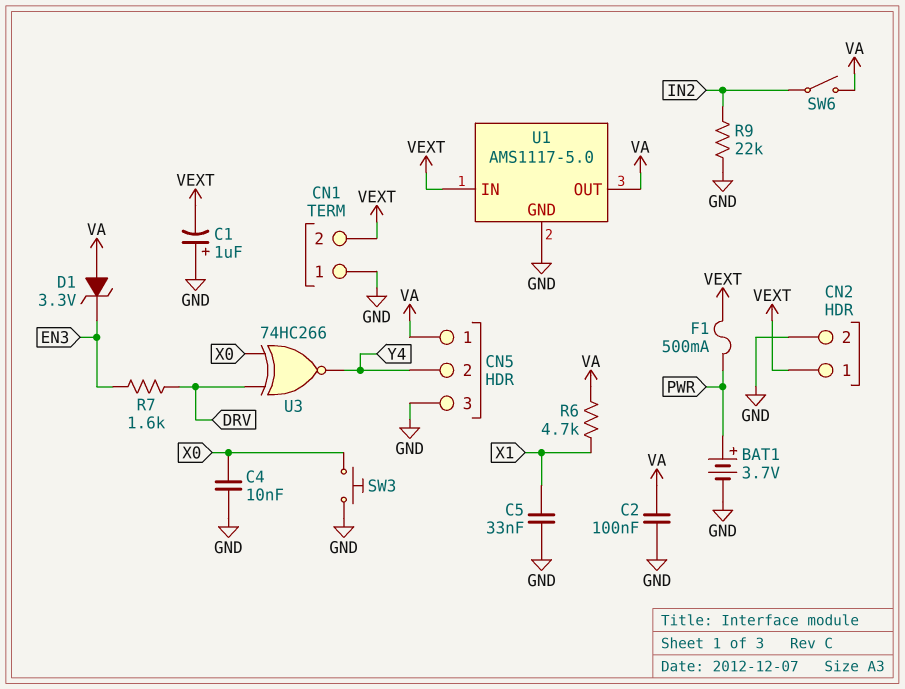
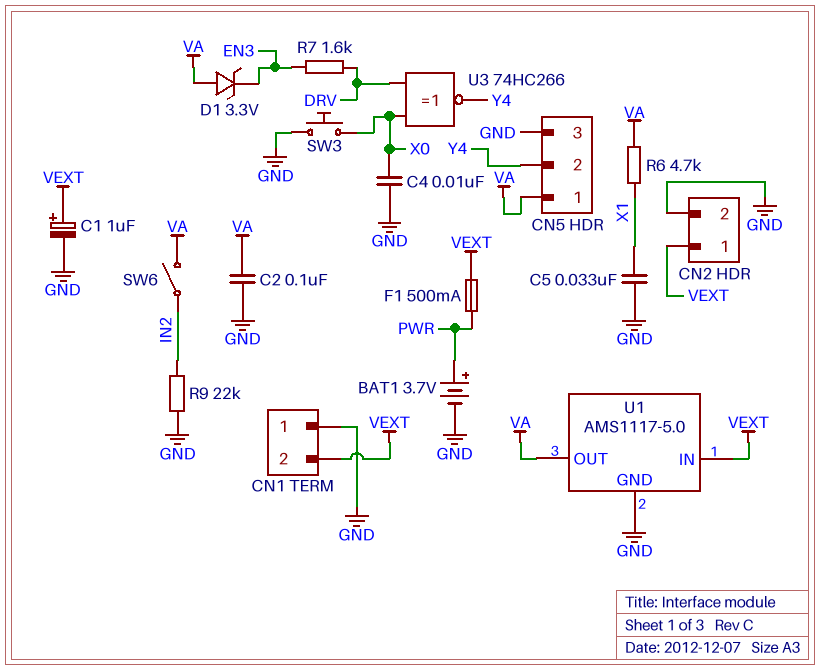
C1: 1uF (plus GND, minus VEXT) -> 1uF (plus VEXT, minus GND)

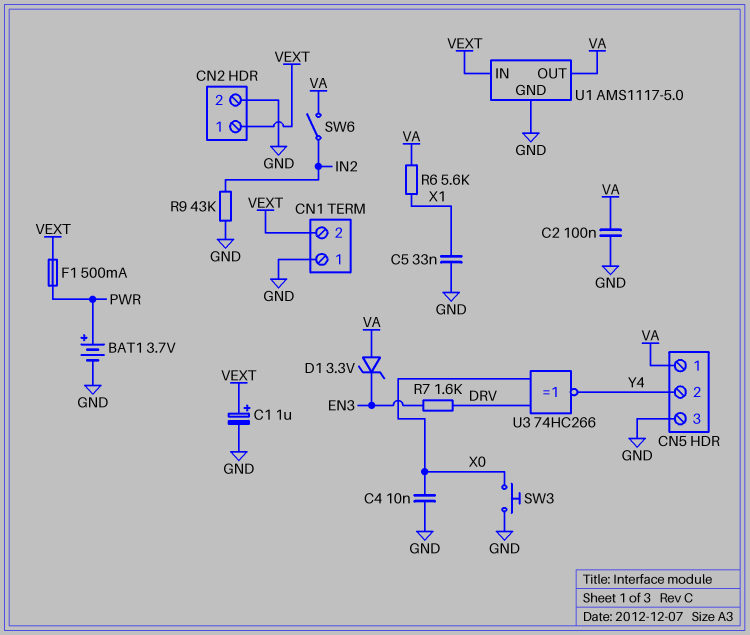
R6: 4.7k (VA, X1) -> 5.6k (VA, X1)
R9: 22k (GND, IN2) -> 43k (GND, IN2)

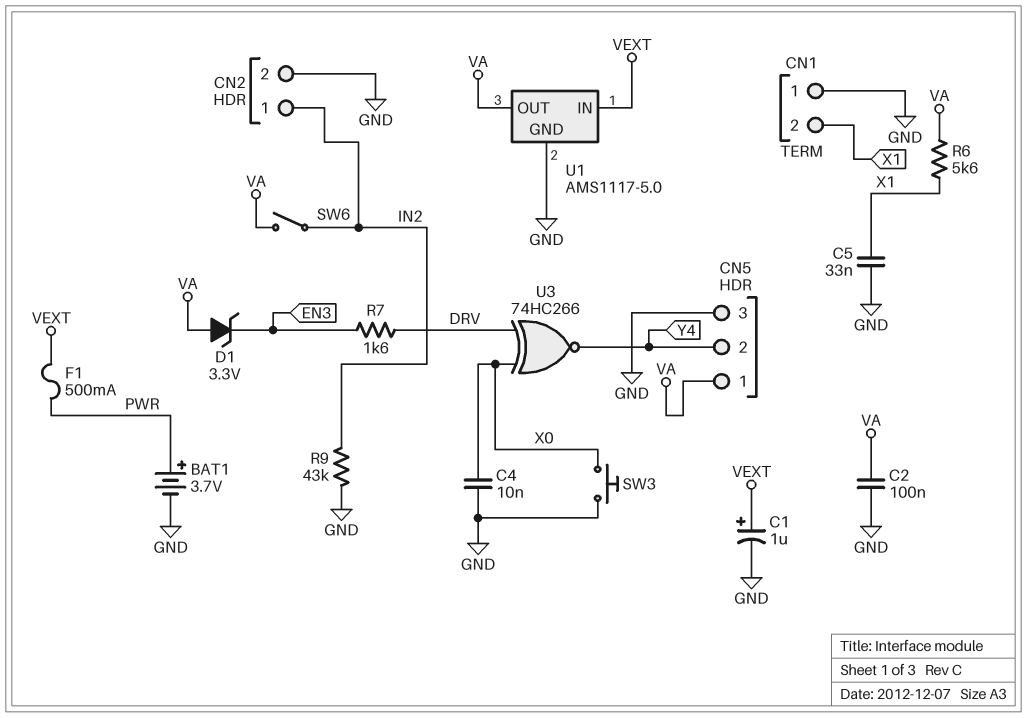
CN1 pin 2: VEXT -> X1
CN2 pin 1: VEXT -> IN2

